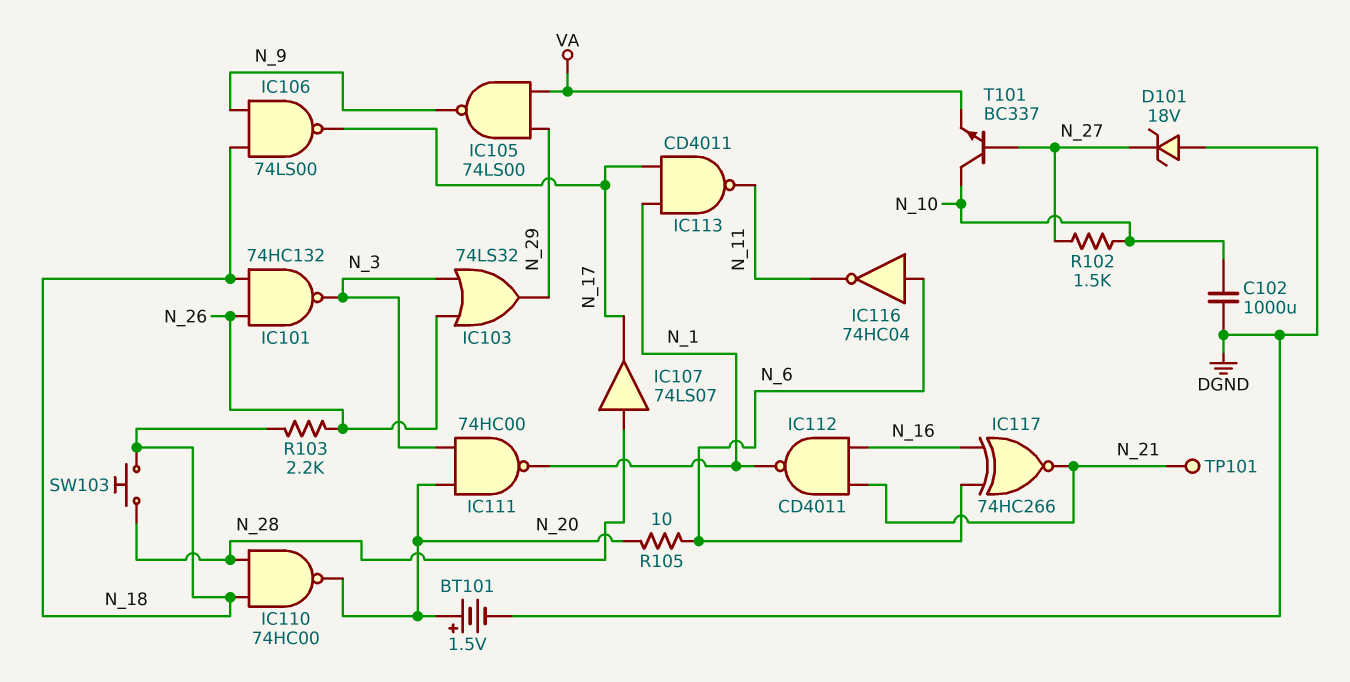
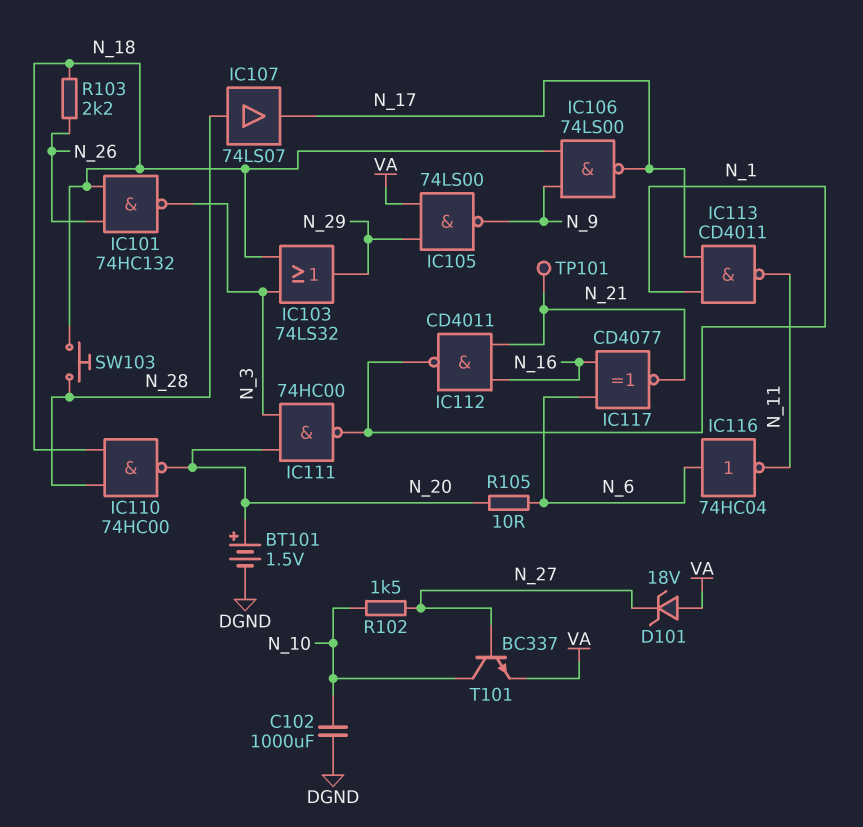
D101: zener 18V (A DGND, K N_27) -> zener 18V (A VA, K N_27)
IC103: OR 74LS32 (in N_3, in N_26, out N_29) -> OR 74LS32 (in N_3, in N_18, out N_29)
IC117: XNOR 74HC266 (in N_6, in N_16, out N_21) -> XNOR CD4077 (in N_6, in N_16, out N_21)

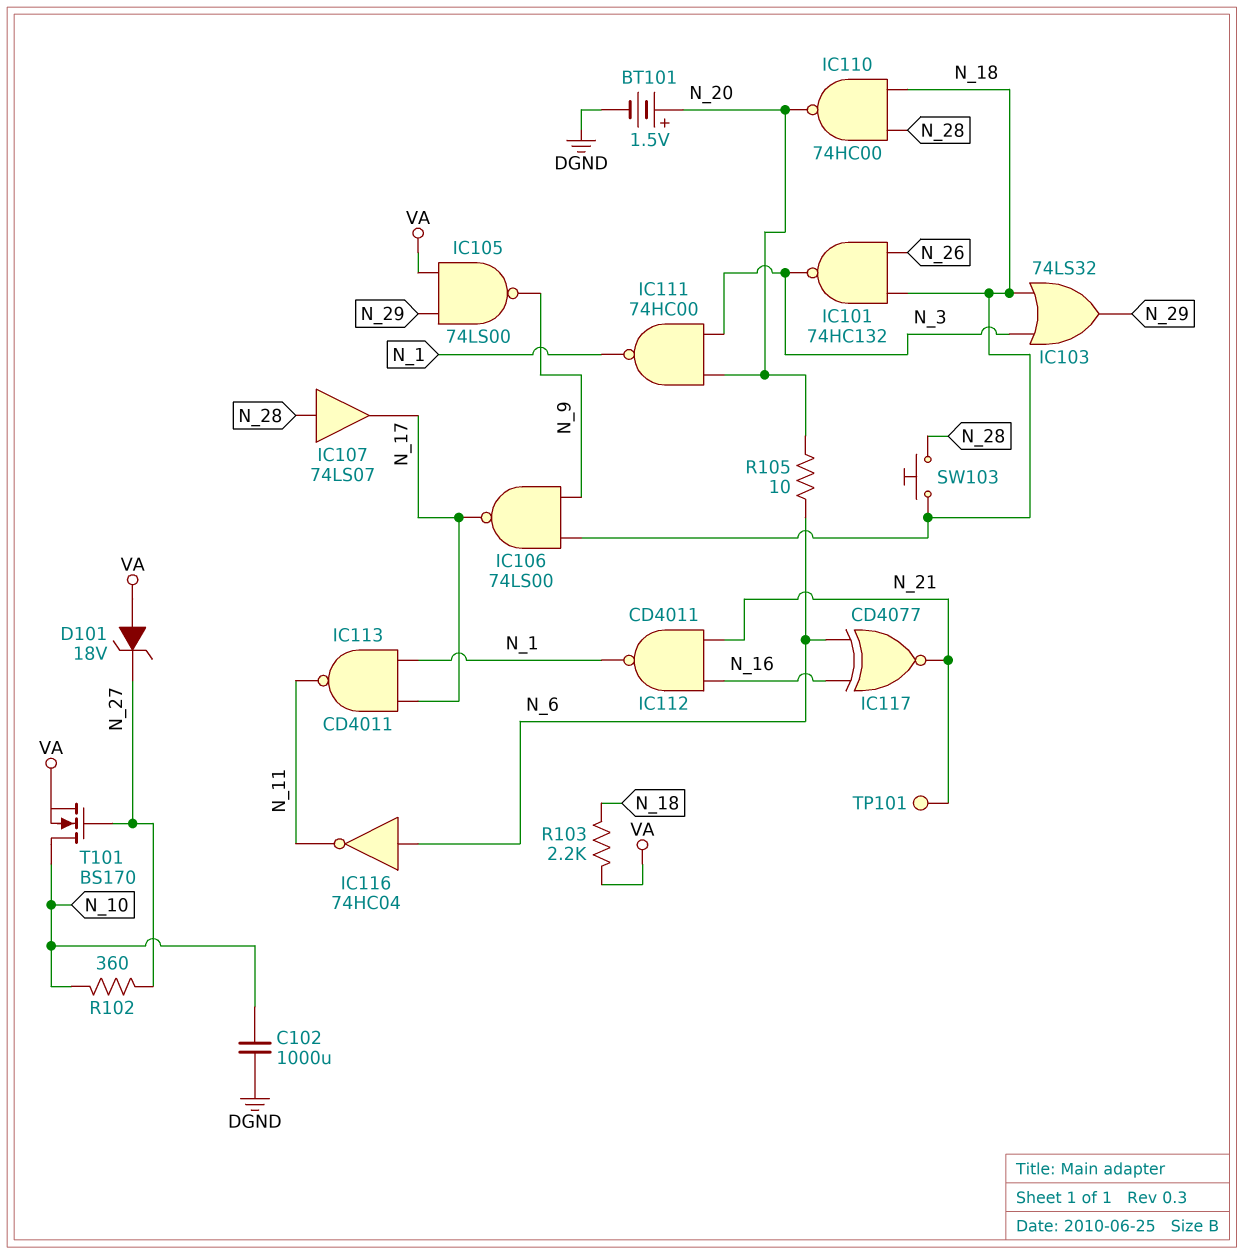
R102: 1.5k (N_10, N_27) -> 360 (N_10, N_27)
R103: 2.2k (N_18, N_26) -> 2.2k (N_18, VA)
T101: NPN BC337 (B N_27, C N_10, E VA) -> NMOS BS170 (G N_27, D N_10, S VA)

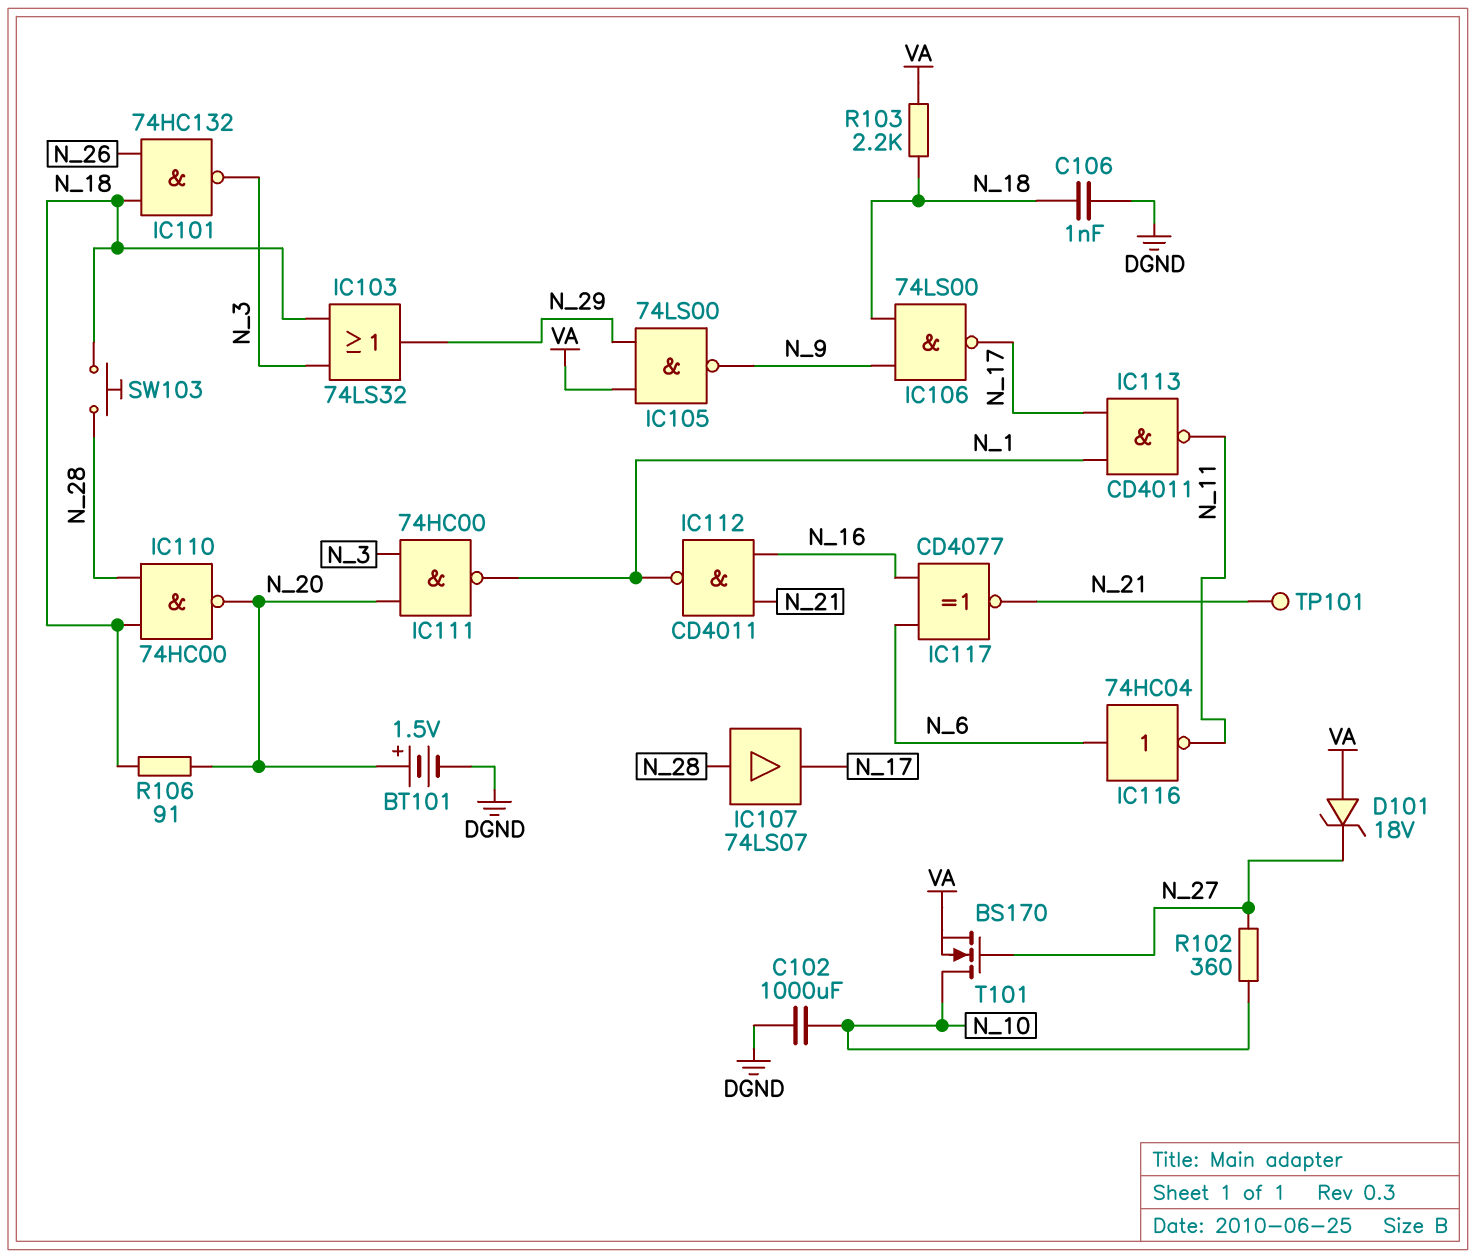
C106: none -> 1nF (DGND, N_18)
R105: 10 (N_6, N_20) -> none
R106: none -> 91 (N_18, N_20)

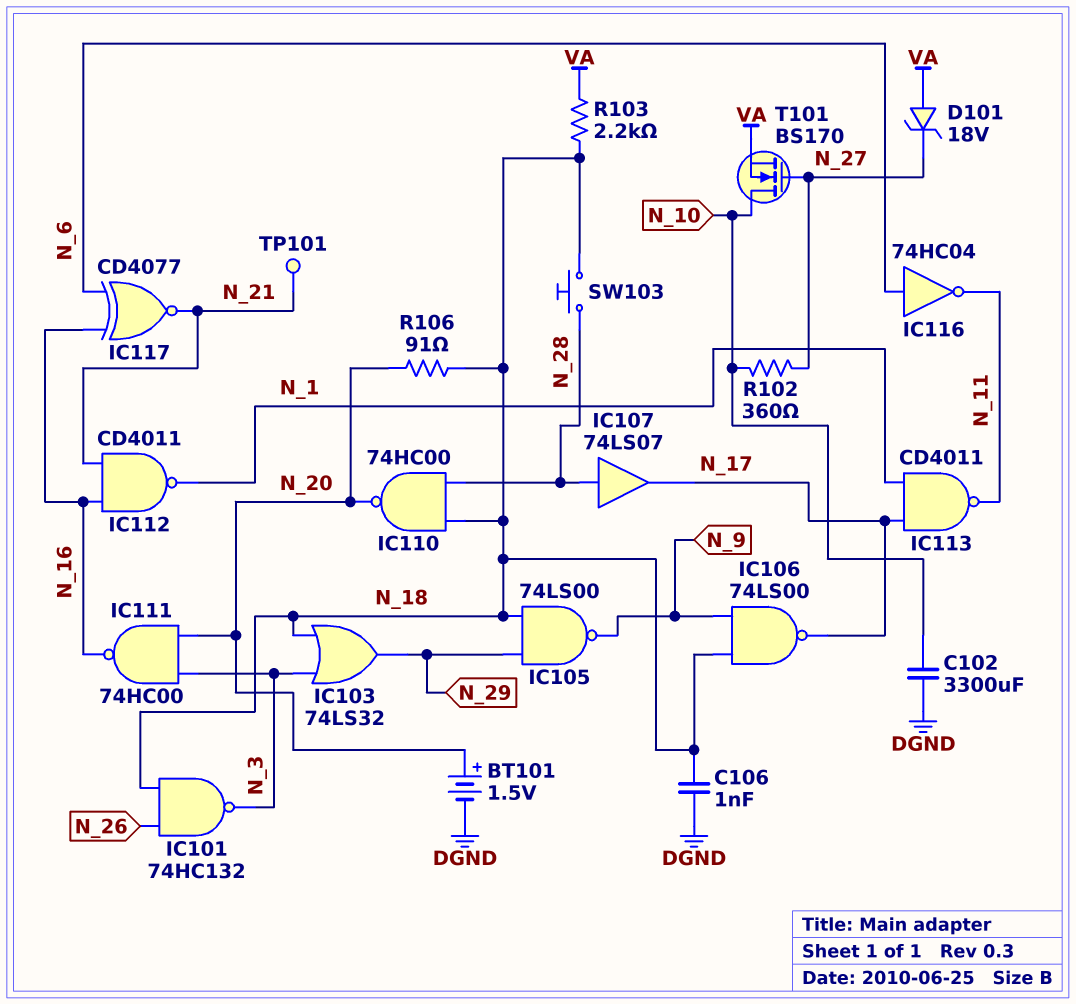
C102: 1000uF (DGND, N_10) -> 3300uF (DGND, N_10)
IC105: NAND 74LS00 (in N_29, in VA, out N_9) -> NAND 74LS00 (in N_18, in N_29, out N_9)
IC111: NAND 74HC00 (in N_3, in N_20, out N_1) -> NAND 74HC00 (in N_3, in N_20, out N_16)

